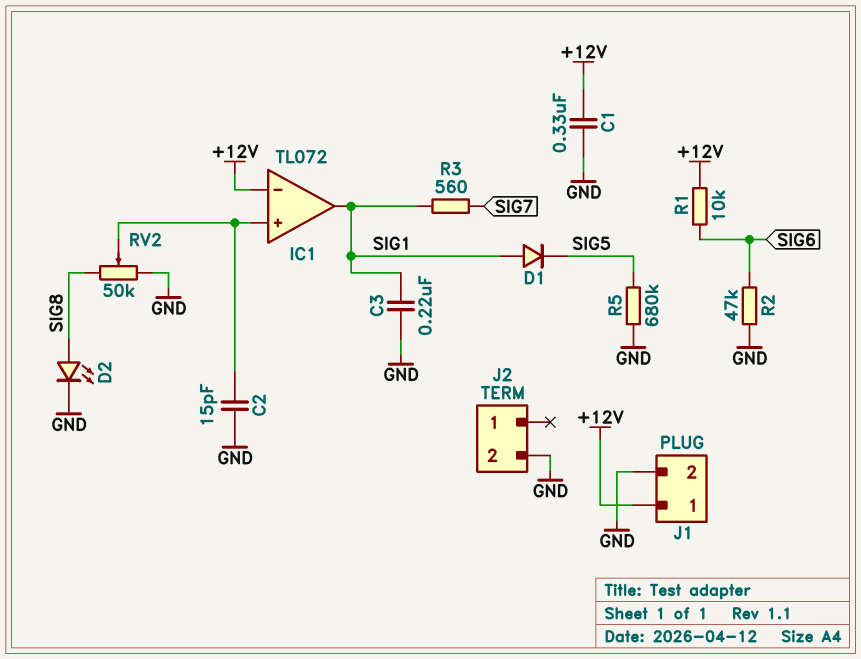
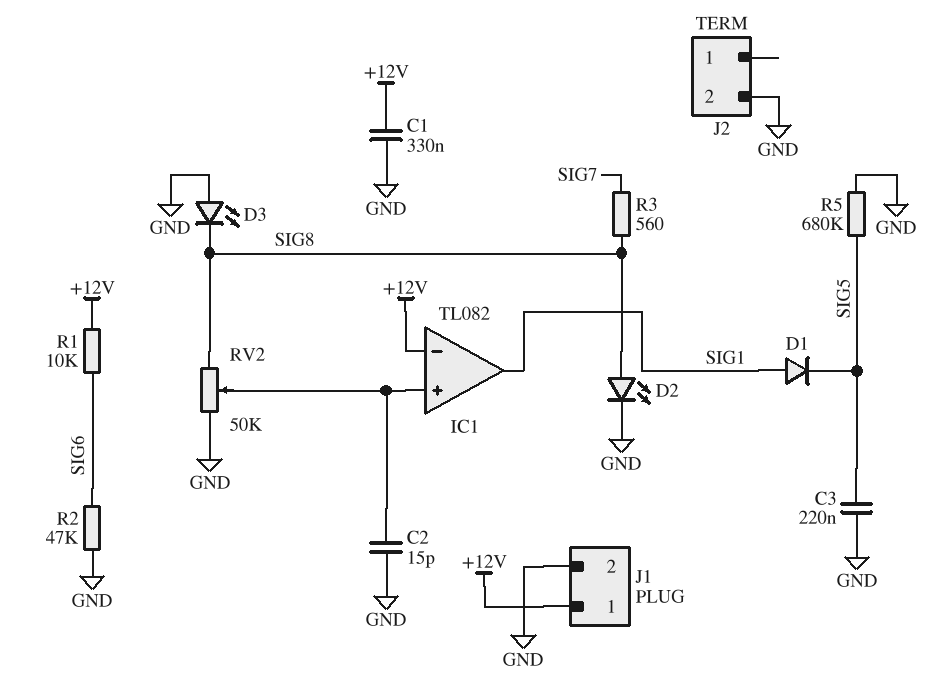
C3: 220nF (GND, SIG1) -> 220nF (GND, SIG5)
D3: none -> LED (A GND, K SIG8)
IC1: TL072 -> TL082
R3: 560 (SIG1, SIG7) -> 560 (SIG7, SIG8)

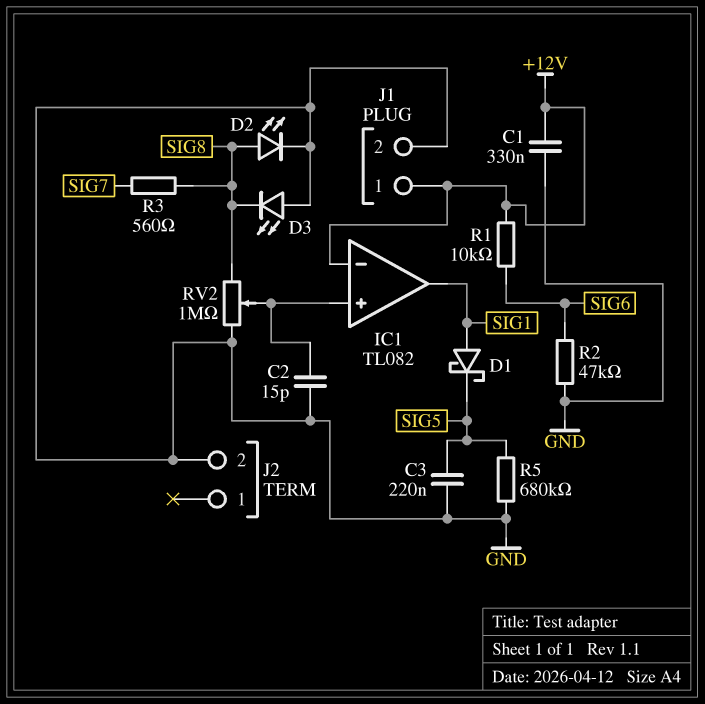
D1: diode (A SIG1, K SIG5) -> schottky (A SIG1, K SIG5)
RV2: 50k (GND, SIG8, wiper IC1/in+) -> 1M (GND, SIG8, wiper IC1/in+)

